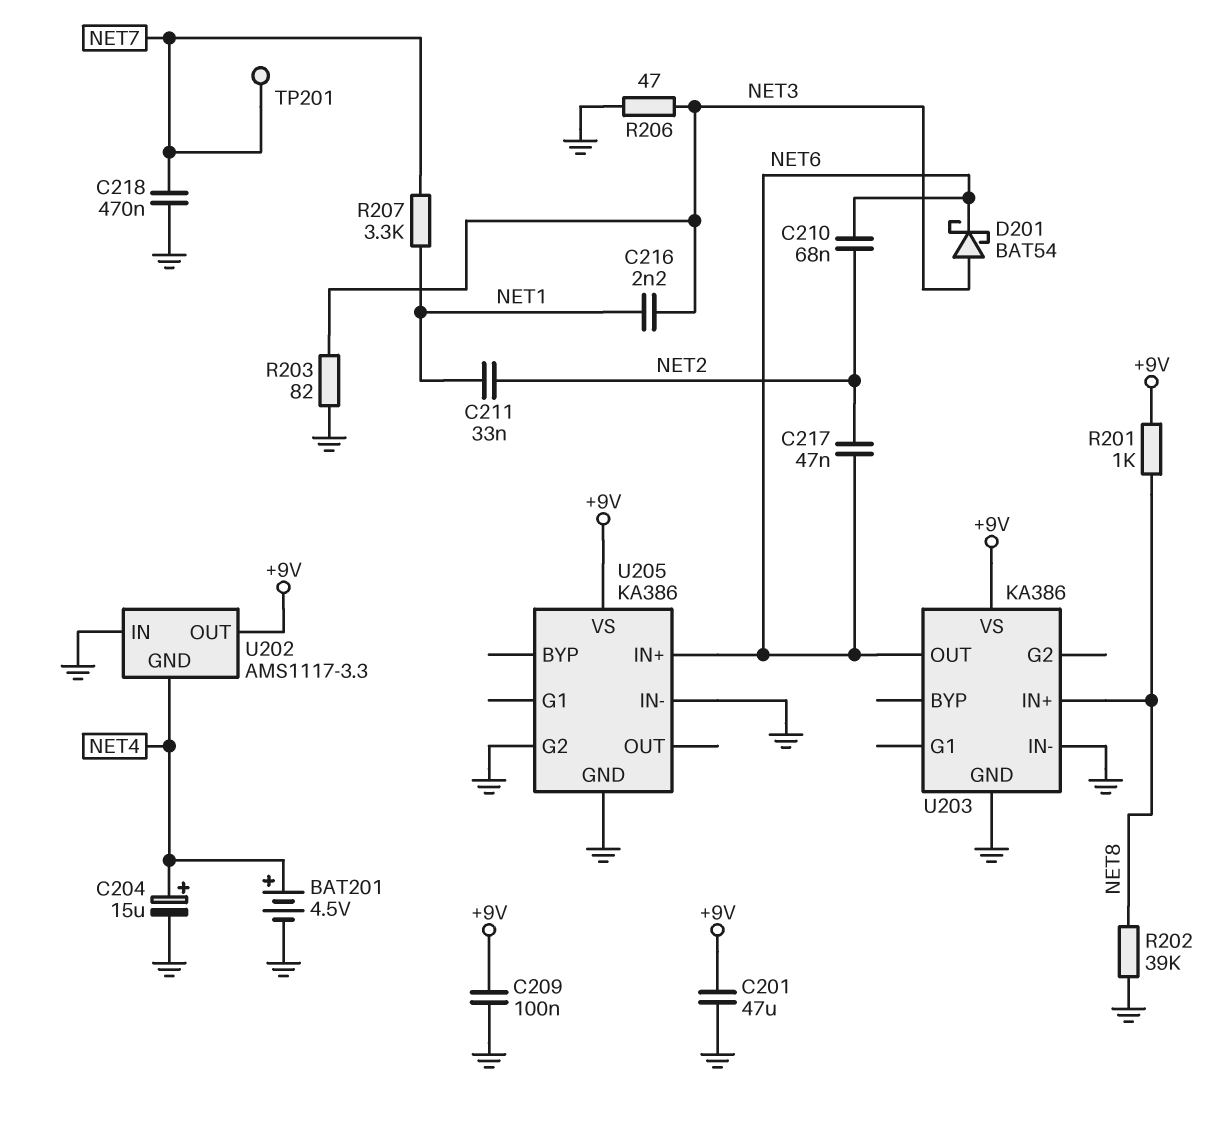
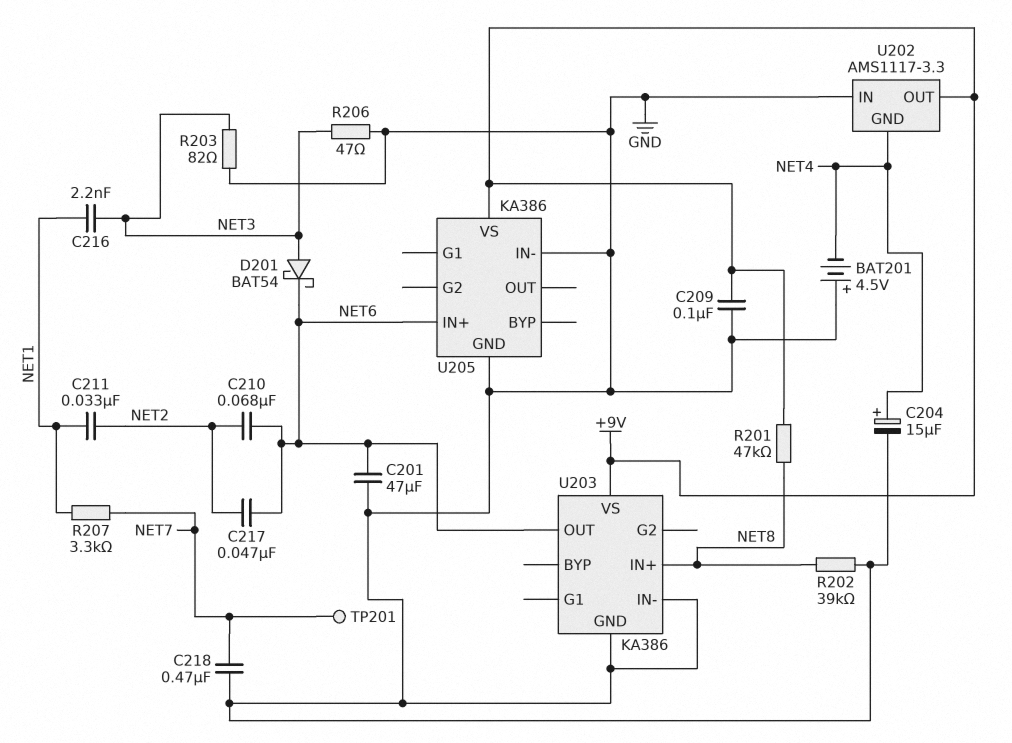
BAT201: 4.5V (plus NET4, minus GND) -> 4.5V (plus GND, minus NET4)
C201: 47uF (+9V, GND) -> 47uF (GND, NET6)
R201: 1k (+9V, NET8) -> 47k (+9V, NET8)
U205 pin G2: GND -> none

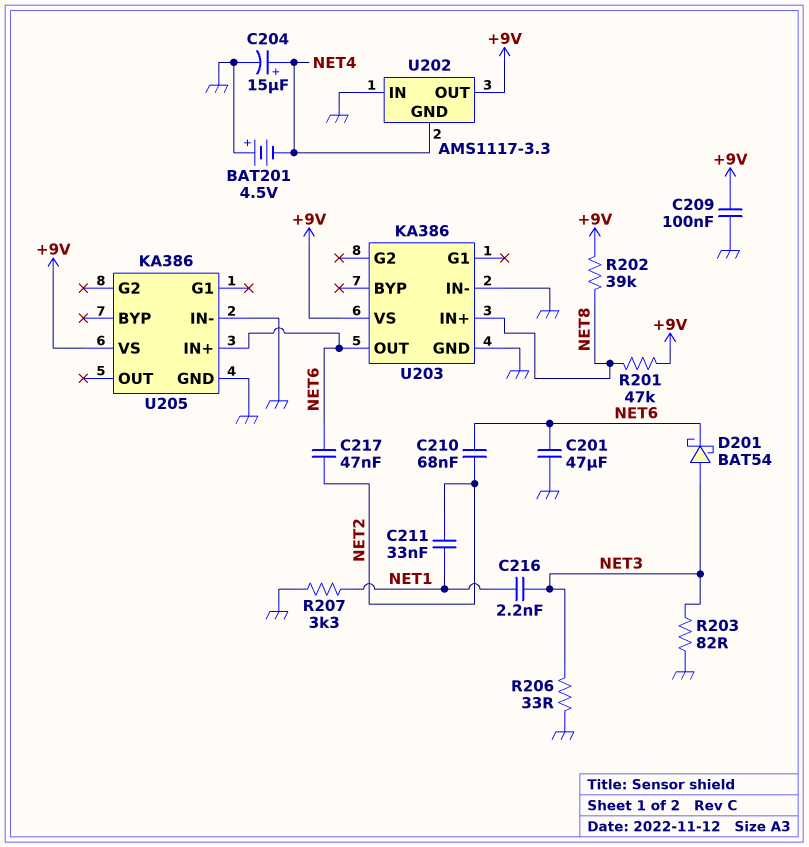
C218: 470nF (GND, NET7) -> none
R202: 39k (GND, NET8) -> 39k (+9V, NET8)
R206: 47 (GND, NET3) -> 33 (GND, NET3)
R207: 3.3k (NET1, NET7) -> 3.3k (GND, NET1)
TP201: test point (NET7) -> none

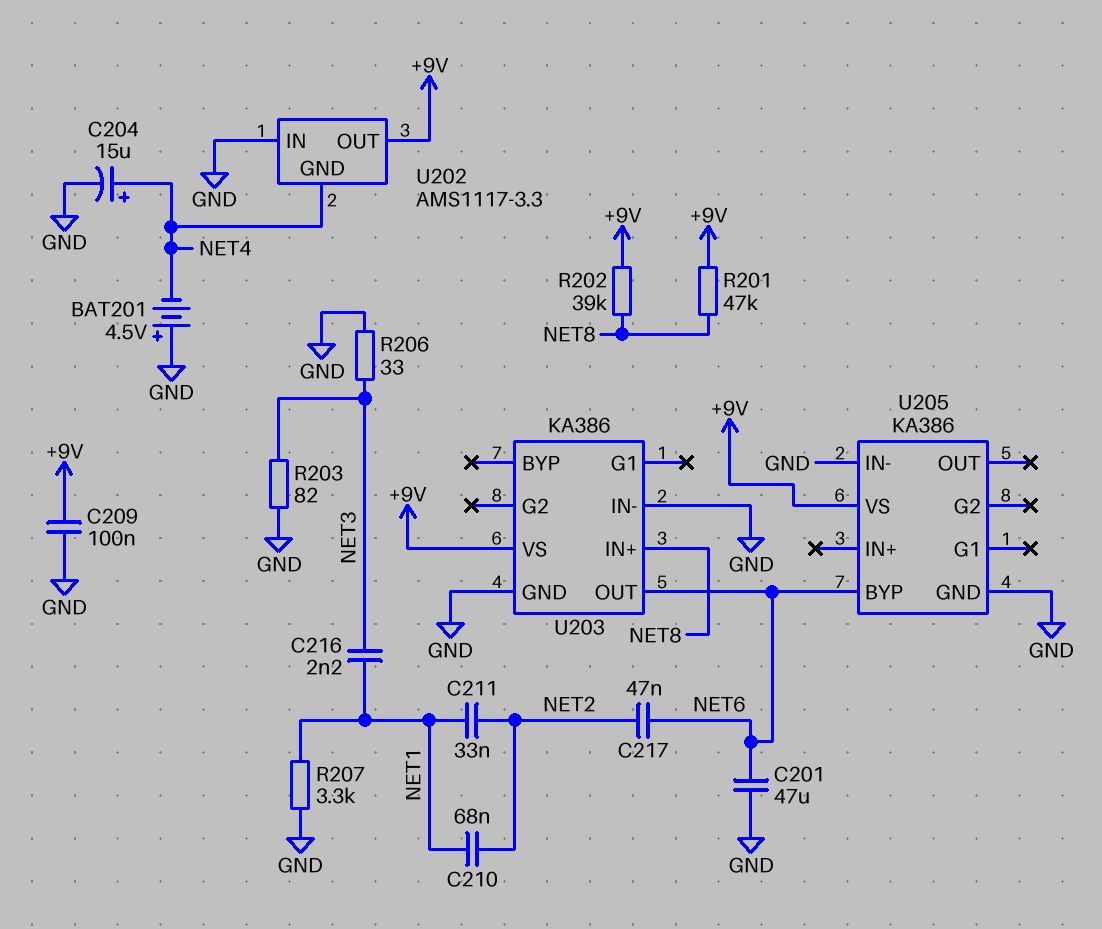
C210: 68nF (NET2, NET6) -> 68nF (NET1, NET2)
D201: schottky BAT54 (A NET3, K NET6) -> none
U205 pin BYP: none -> NET6
U205 pin IN+: NET6 -> none

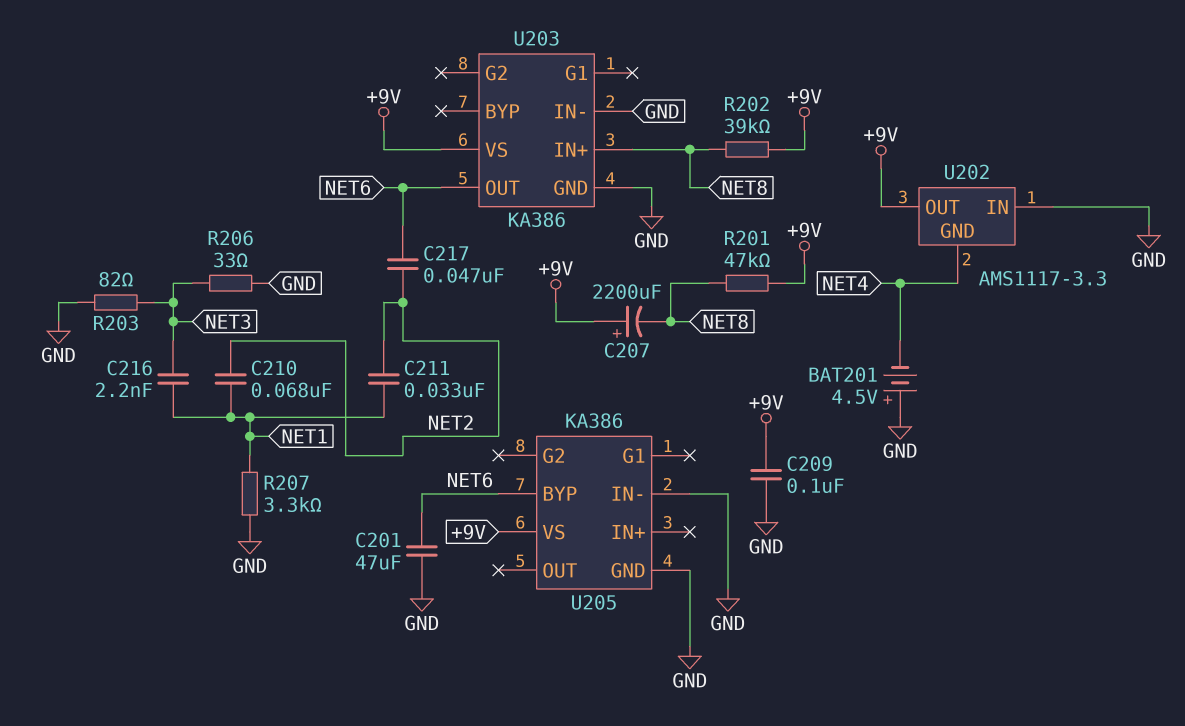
C204: 15uF (plus NET4, minus GND) -> none
C207: none -> 2200uF (plus +9V, minus NET8)

